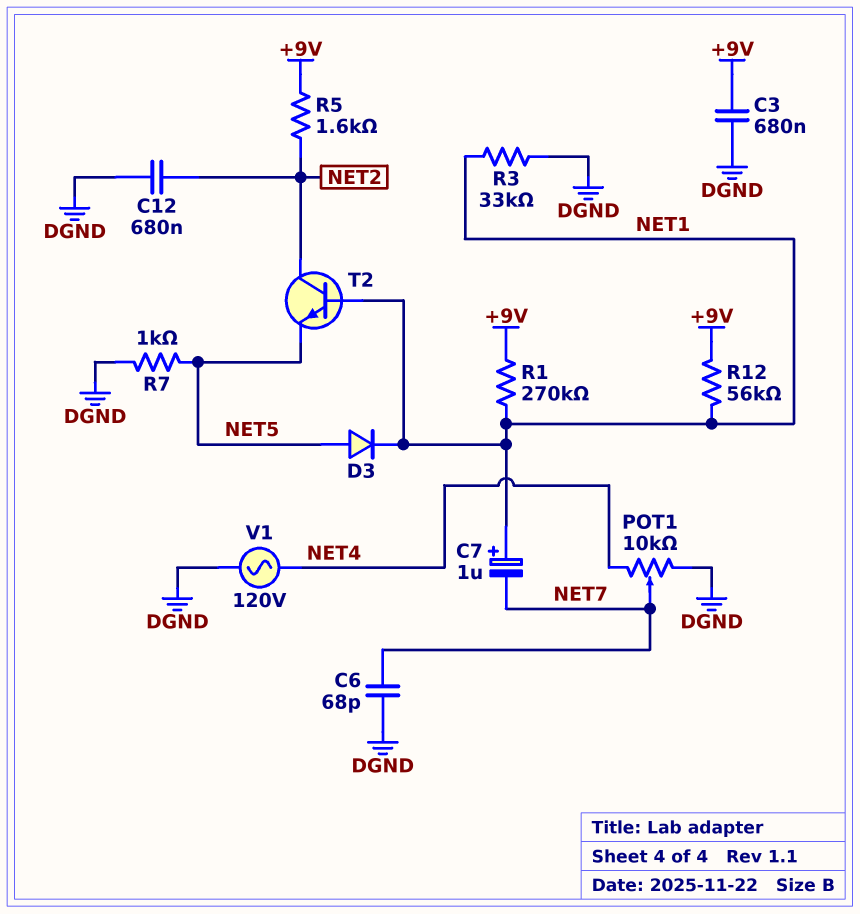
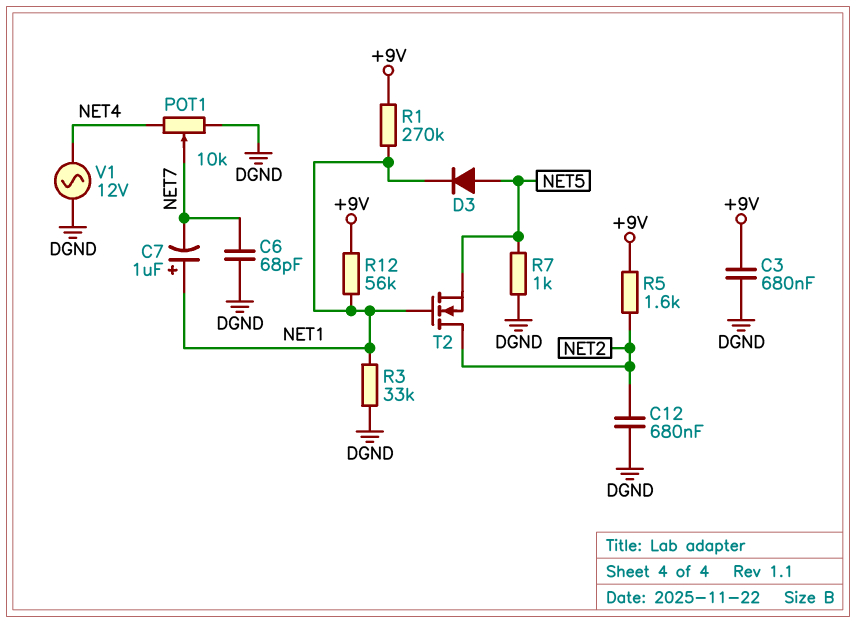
T2: NPN (B NET1, C NET2, E NET5) -> NMOS (G NET1, D NET2, S NET5)
V1: AC 120V (DGND, NET4) -> AC 12V (DGND, NET4)

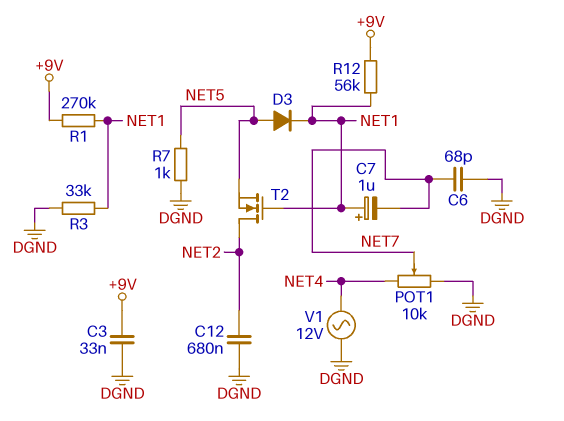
C3: 680nF (+9V, DGND) -> 33nF (+9V, DGND)
R5: 1.6k (+9V, NET2) -> none

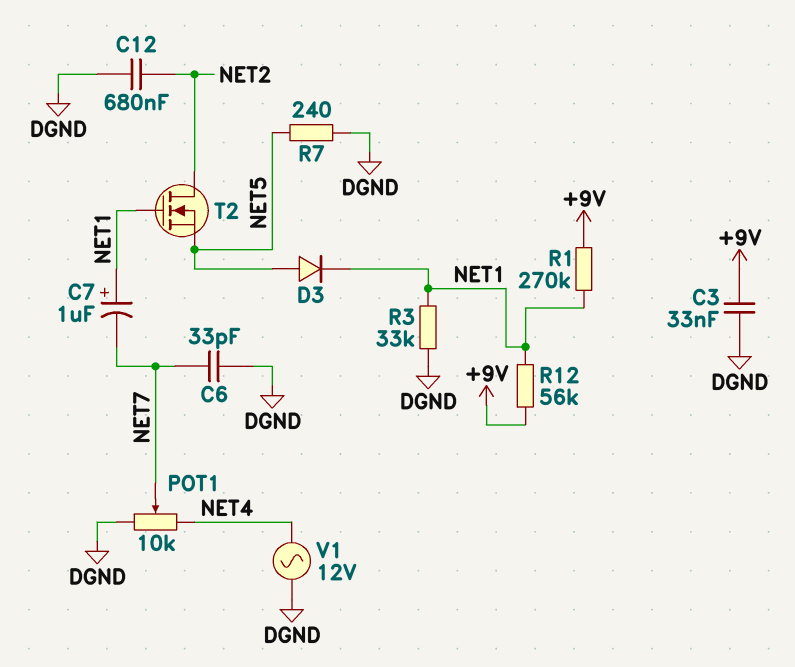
C6: 68pF (DGND, NET7) -> 33pF (DGND, NET7)
R7: 1k (DGND, NET5) -> 240 (DGND, NET5)

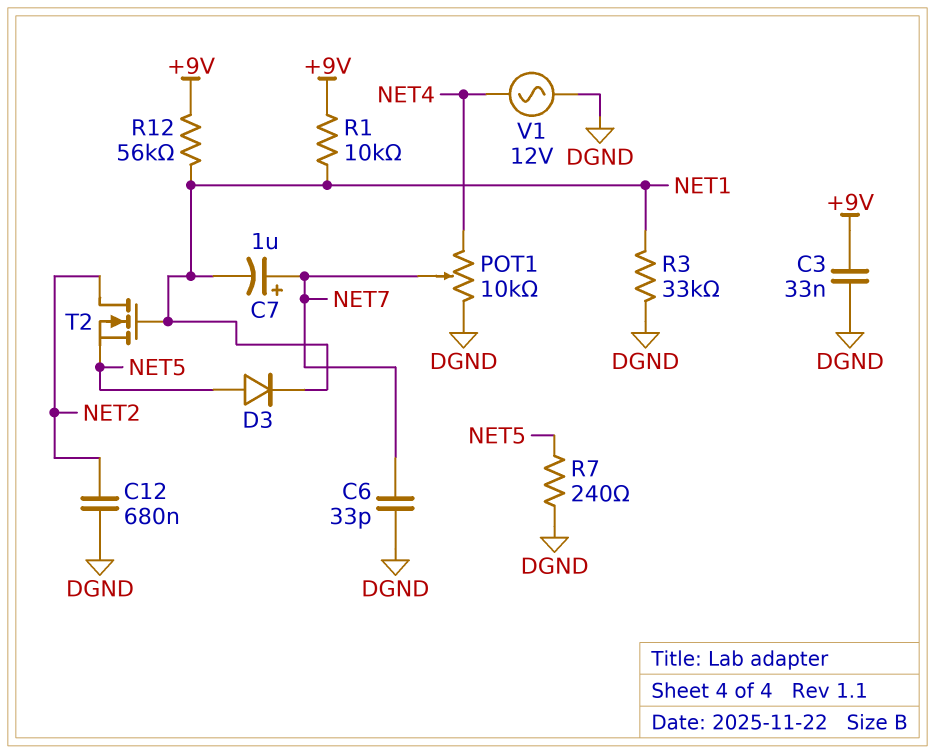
C7: 1uF (plus NET1, minus NET7) -> 1uF (plus NET7, minus NET1)
R1: 270k (+9V, NET1) -> 10k (+9V, NET1)

